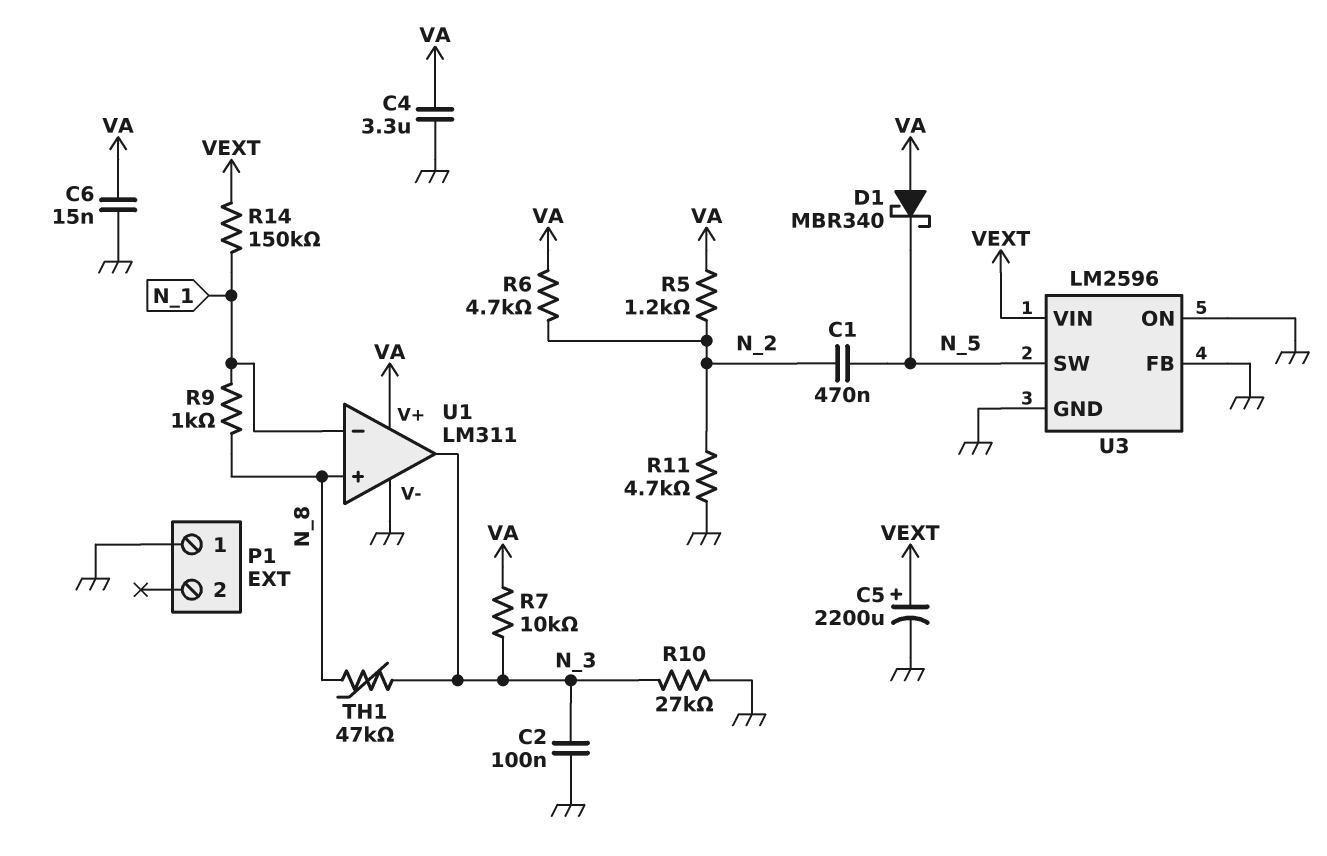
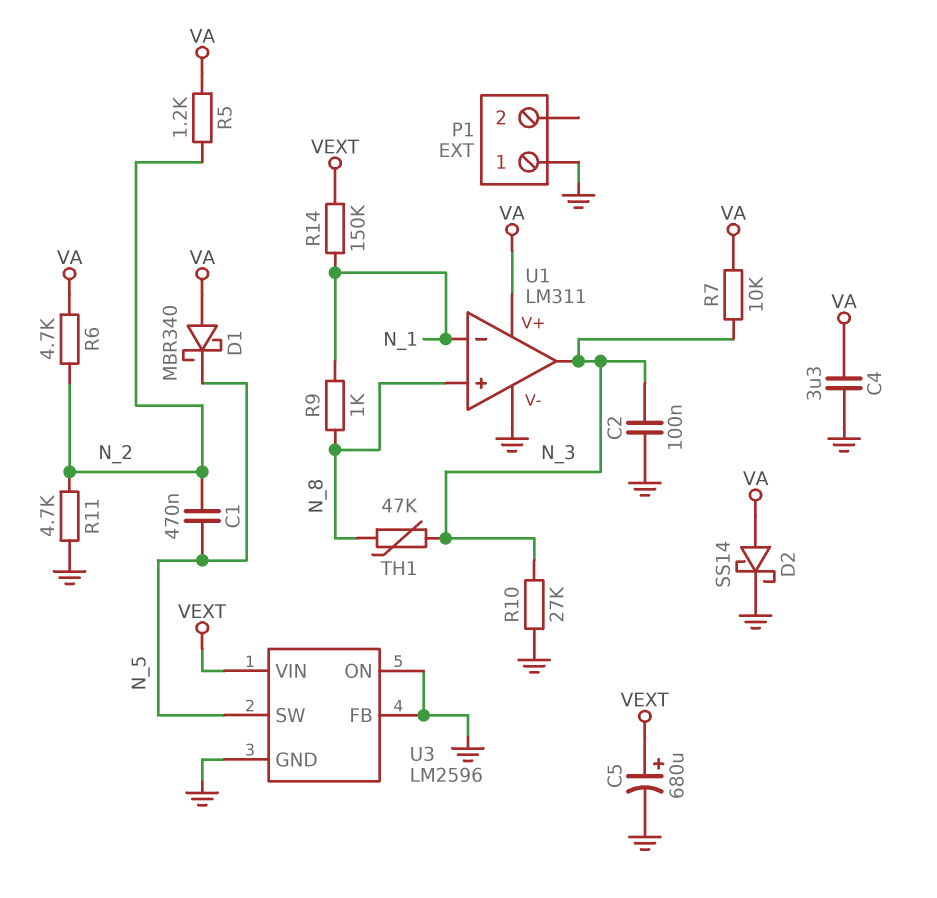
C5: 2200uF (plus VEXT, minus GND) -> 680uF (plus VEXT, minus GND)
C6: 15nF (GND, VA) -> none
D2: none -> schottky SS14 (A VA, K GND)

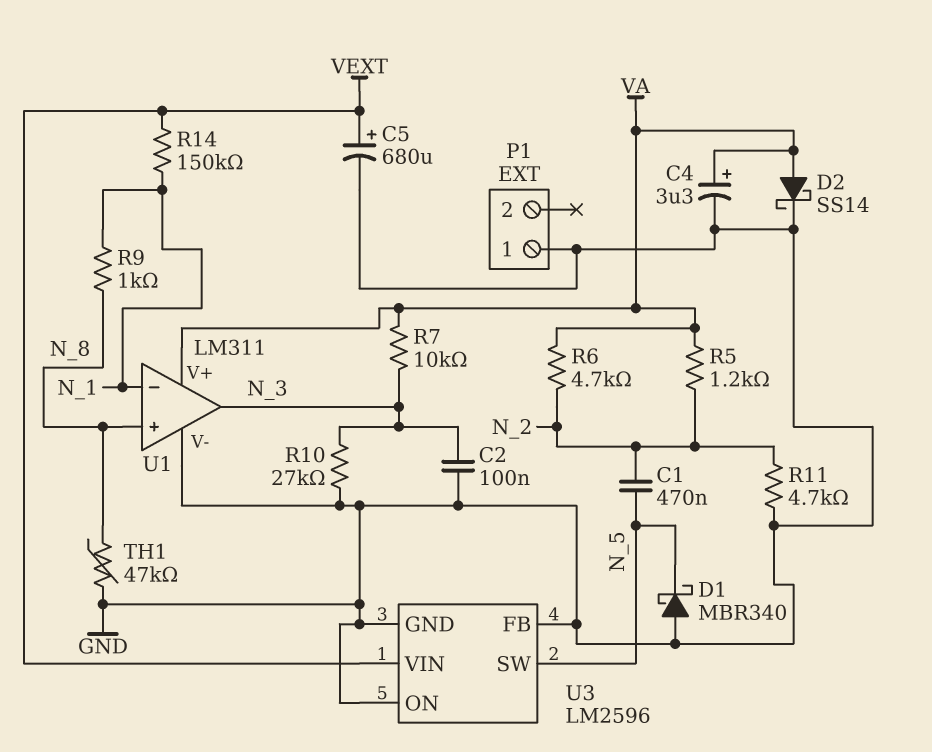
C4: 3.3uF (GND, VA) -> 3.3uF (plus VA, minus GND)
D1: schottky MBR340 (A VA, K N_5) -> schottky MBR340 (A GND, K N_5)
TH1: 47k (N_3, N_8) -> 47k (GND, N_8)

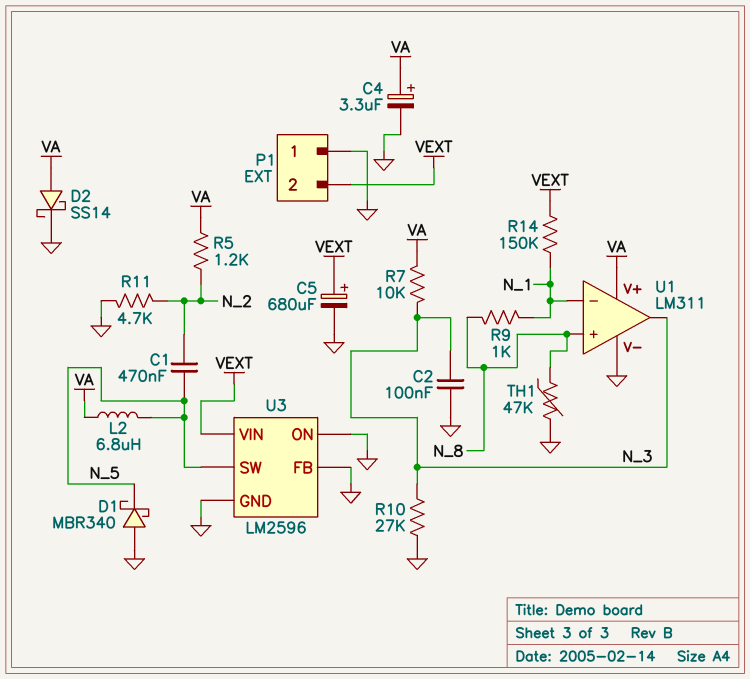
L2: none -> 6.8uH (N_5, VA)
P1 pin 2: none -> VEXT
R6: 4.7k (N_2, VA) -> none

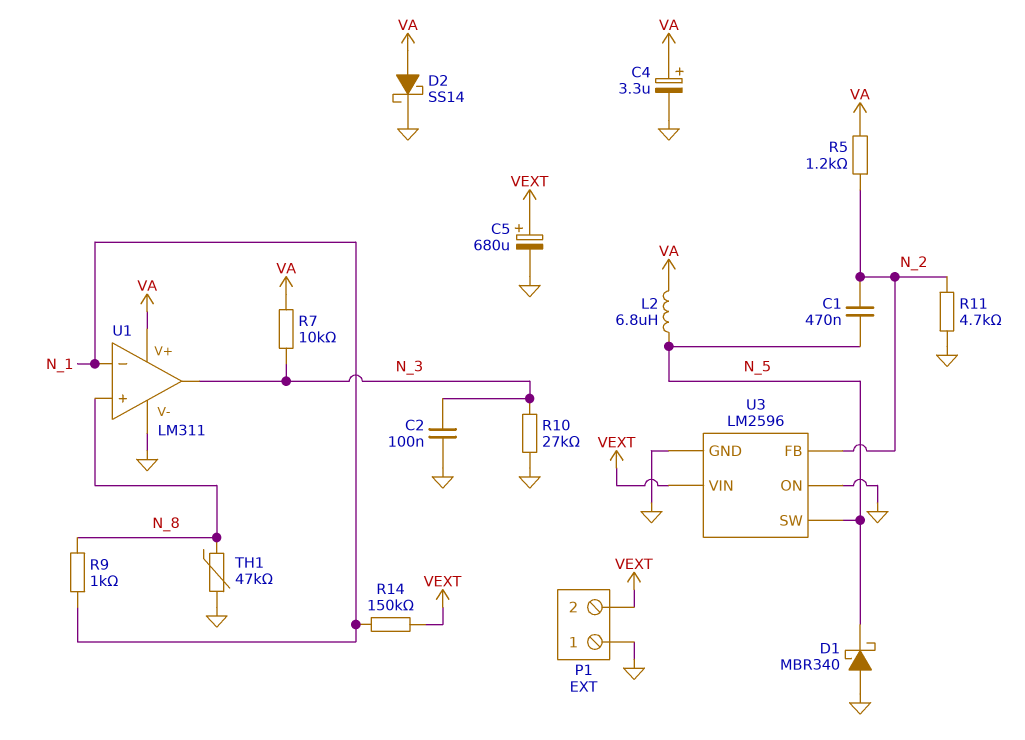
U3 pin FB: GND -> N_2

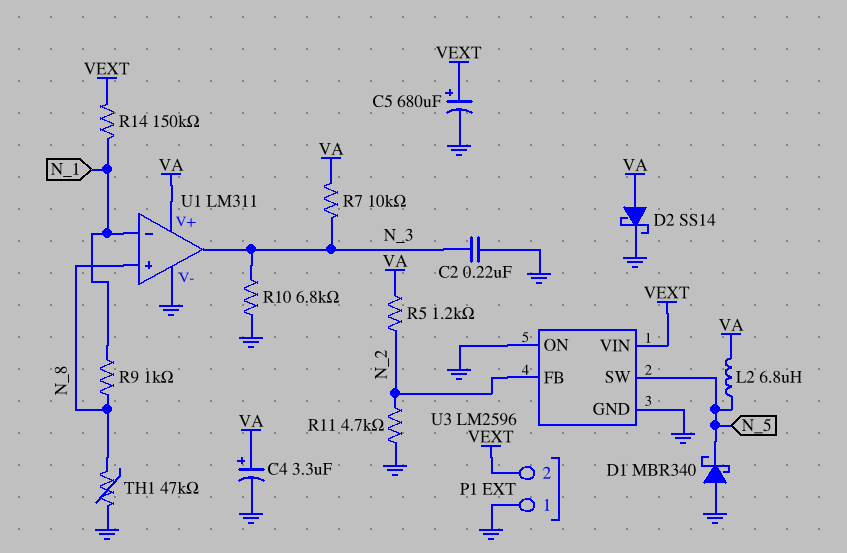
C1: 470nF (N_2, N_5) -> none
C2: 100nF (GND, N_3) -> 220nF (GND, N_3)
R10: 27k (GND, N_3) -> 6.8k (GND, N_3)

